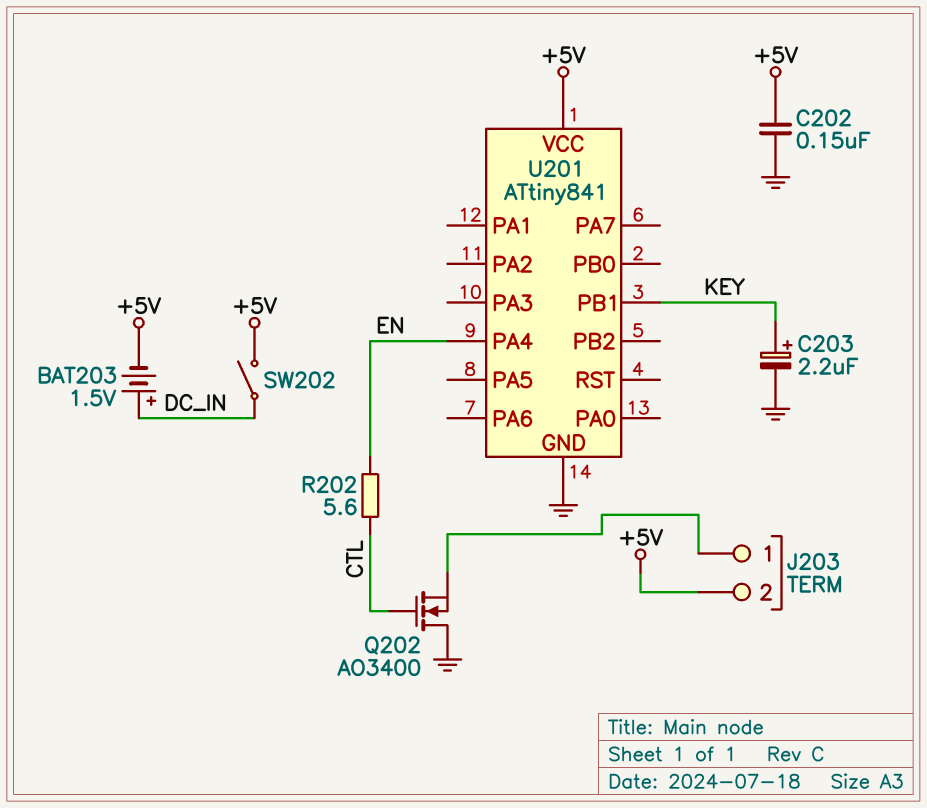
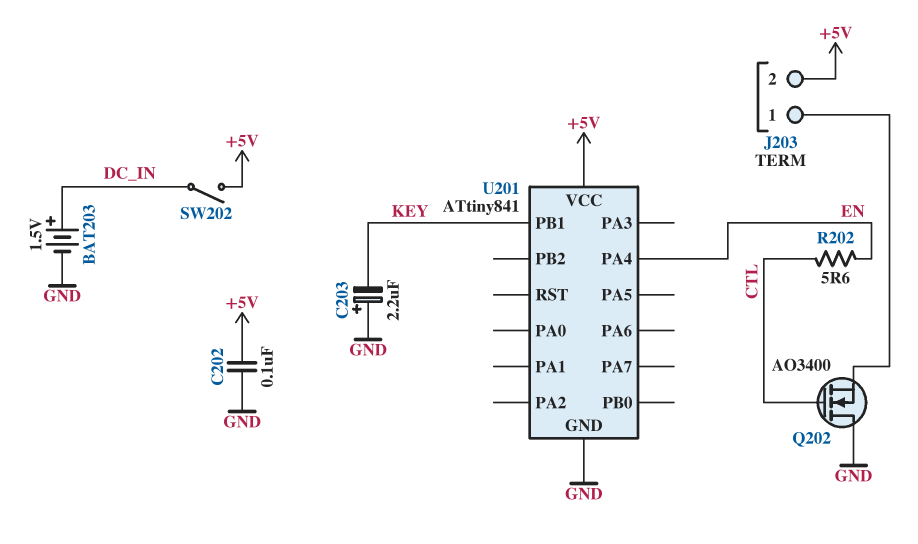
BAT203: 1.5V (plus DC_IN, minus +5V) -> 1.5V (plus DC_IN, minus GND)
C202: 150nF (+5V, GND) -> 100nF (+5V, GND)
C203: 2.2uF (plus KEY, minus GND) -> 2.2uF (plus GND, minus KEY)

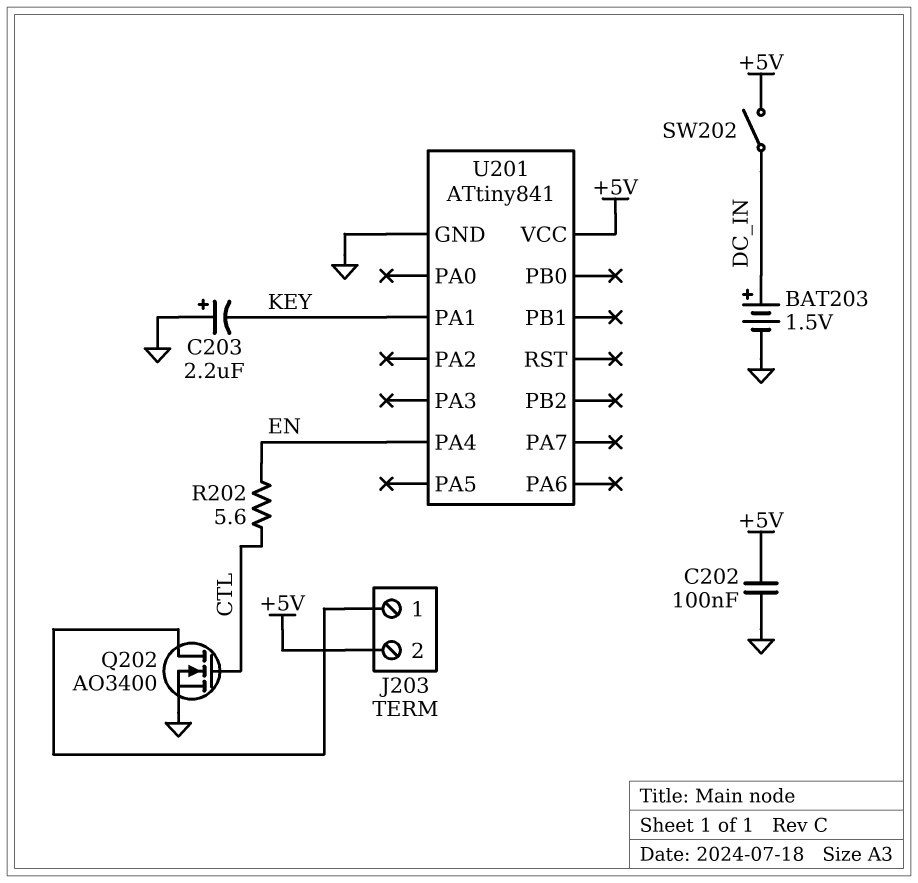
Q202: NMOS AO3400 (G CTL, D GND, S J203/1) -> NMOS AO3400 (G CTL, D J203/1, S GND)
U201 pin PA1: none -> KEY
U201 pin PB1: KEY -> none

